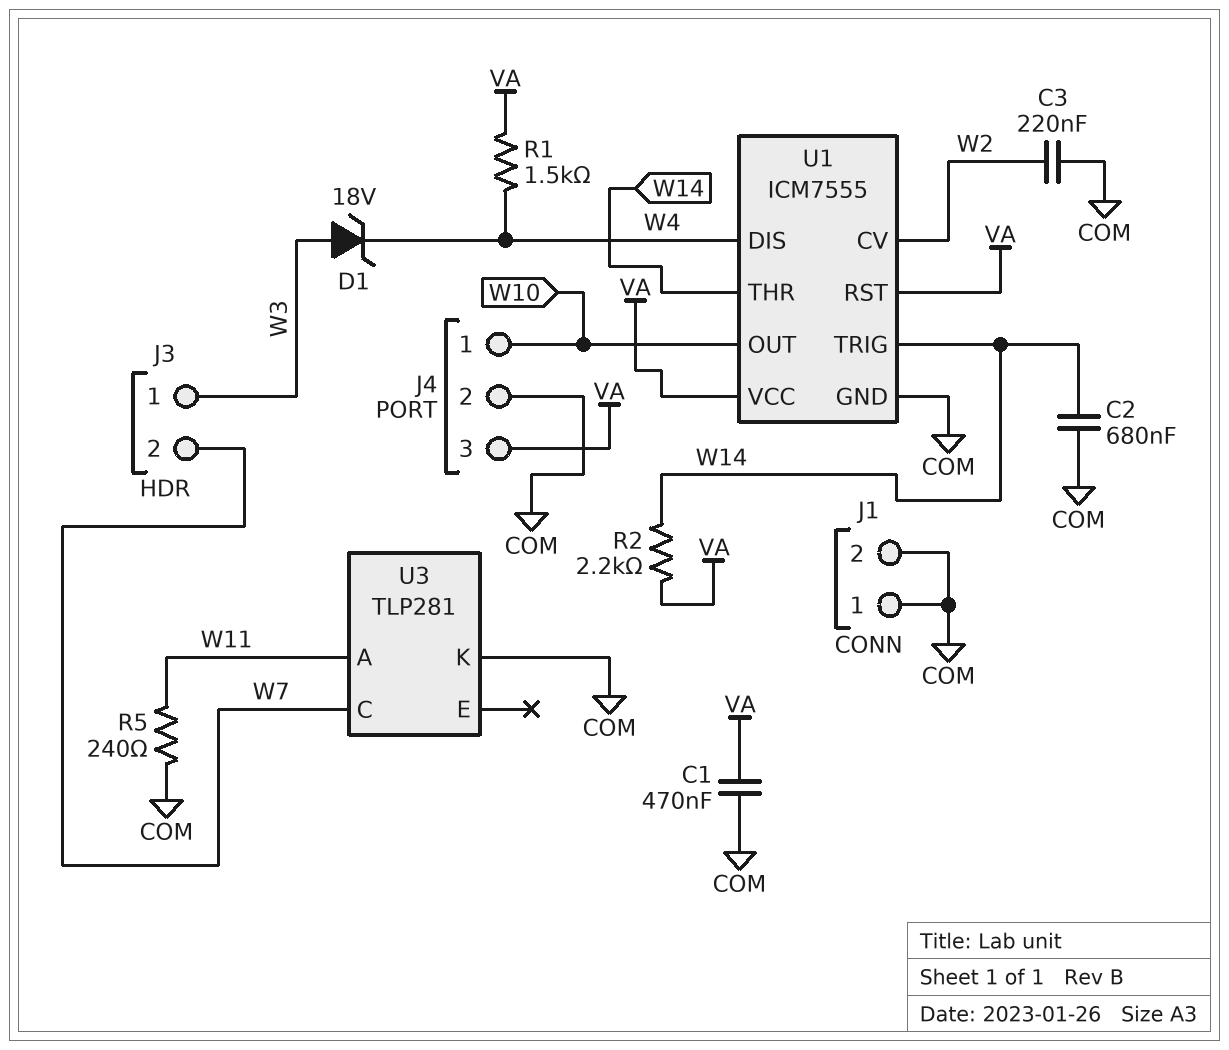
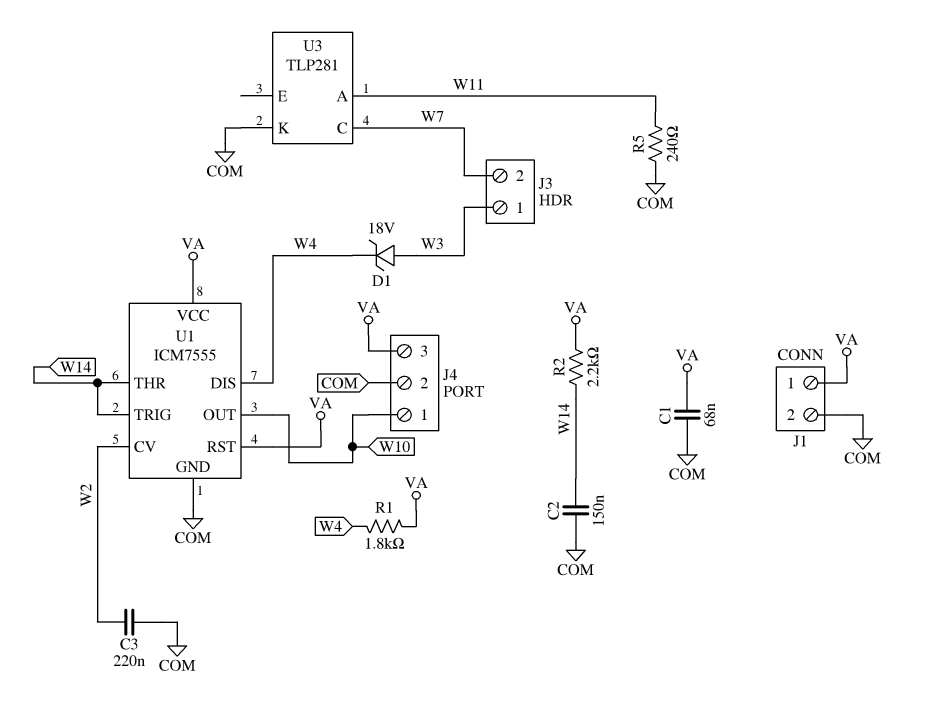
C1: 470nF (COM, VA) -> 68nF (COM, VA)
C2: 680nF (COM, W14) -> 150nF (COM, W14)
J1 pin 1: COM -> VA
R1: 1.5k (VA, W4) -> 1.8k (VA, W4)

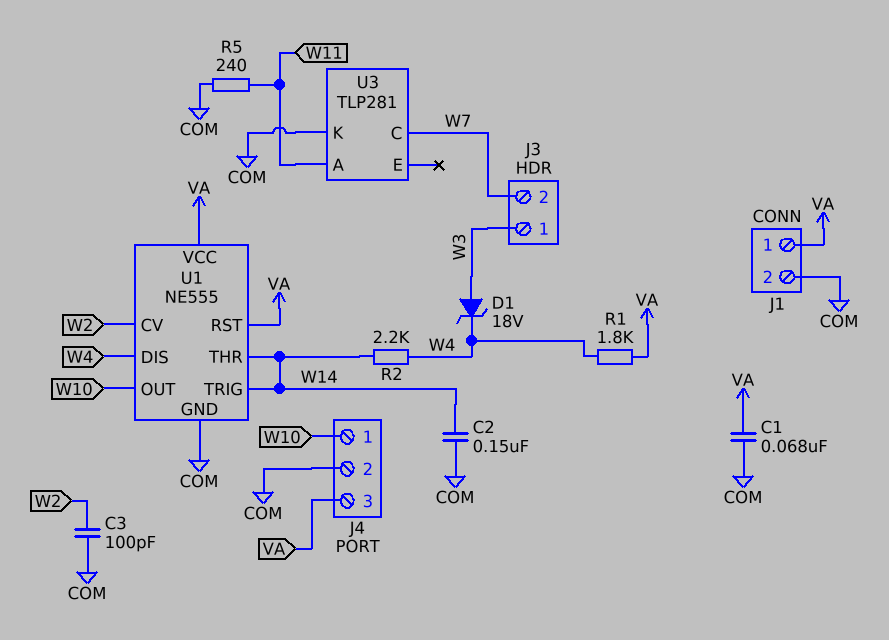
C3: 220nF (COM, W2) -> 100pF (COM, W2)
R2: 2.2k (VA, W14) -> 2.2k (W4, W14)
U1: ICM7555 -> NE555

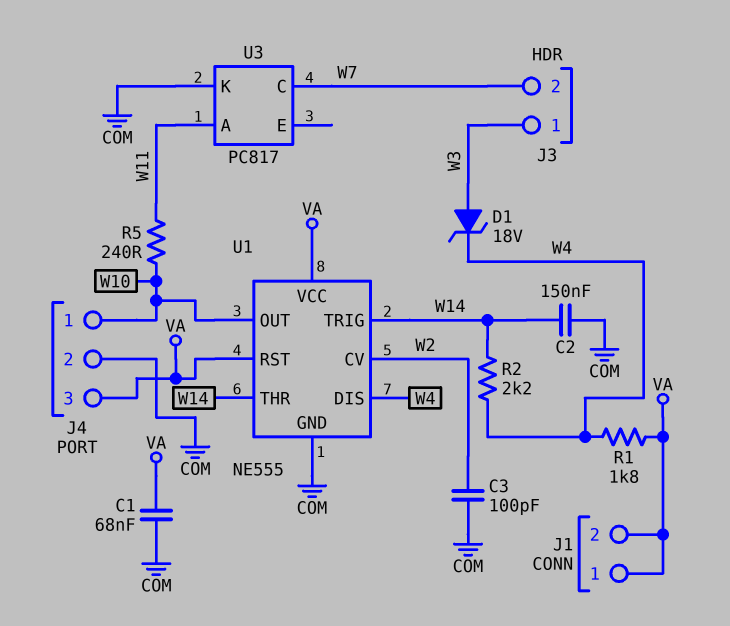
J1 pin 2: COM -> VA
R5: 240 (COM, W11) -> 240 (W10, W11)
U3: TLP281 -> PC817

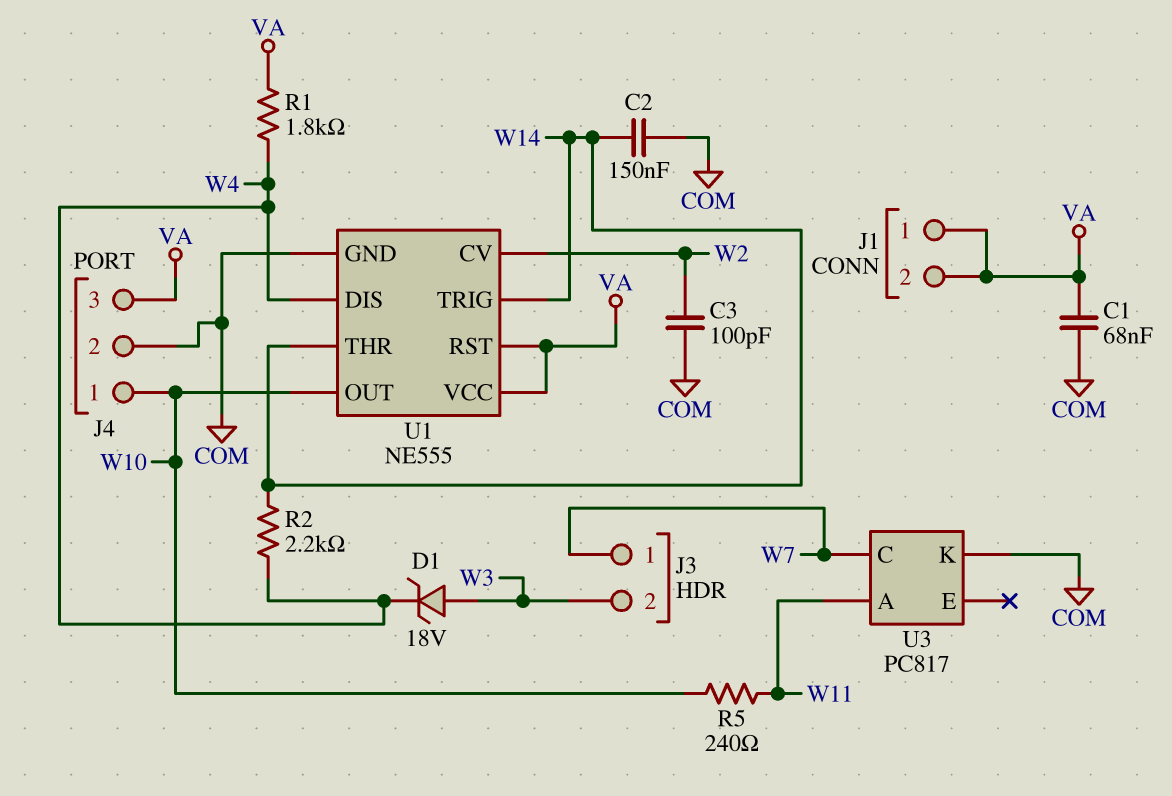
J3 pin 1: W3 -> W7
J3 pin 2: W7 -> W3

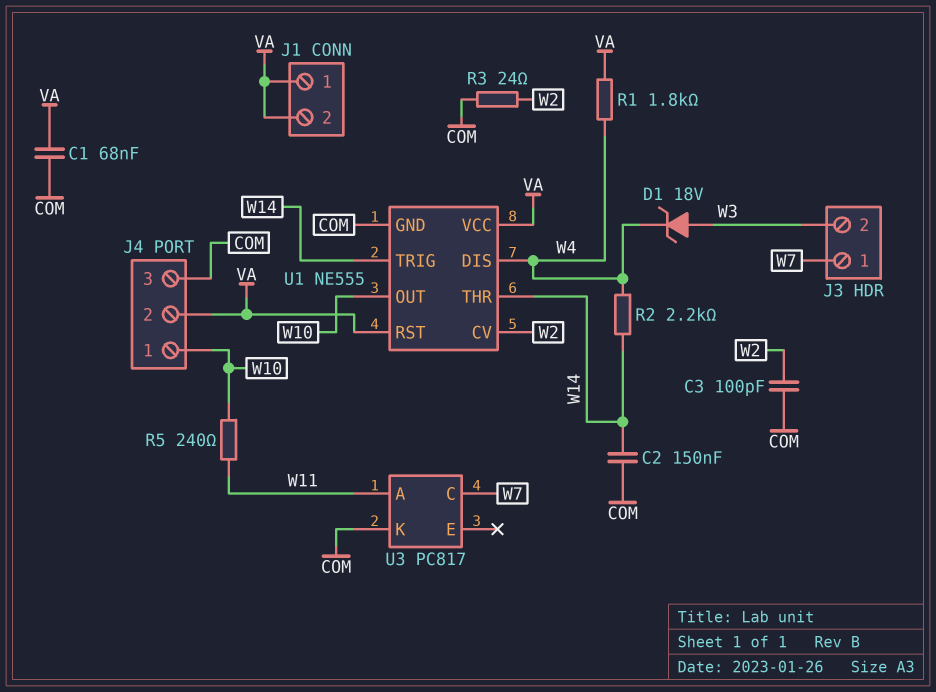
J4 pin 2: COM -> VA
J4 pin 3: VA -> COM
R3: none -> 24 (COM, W2)

